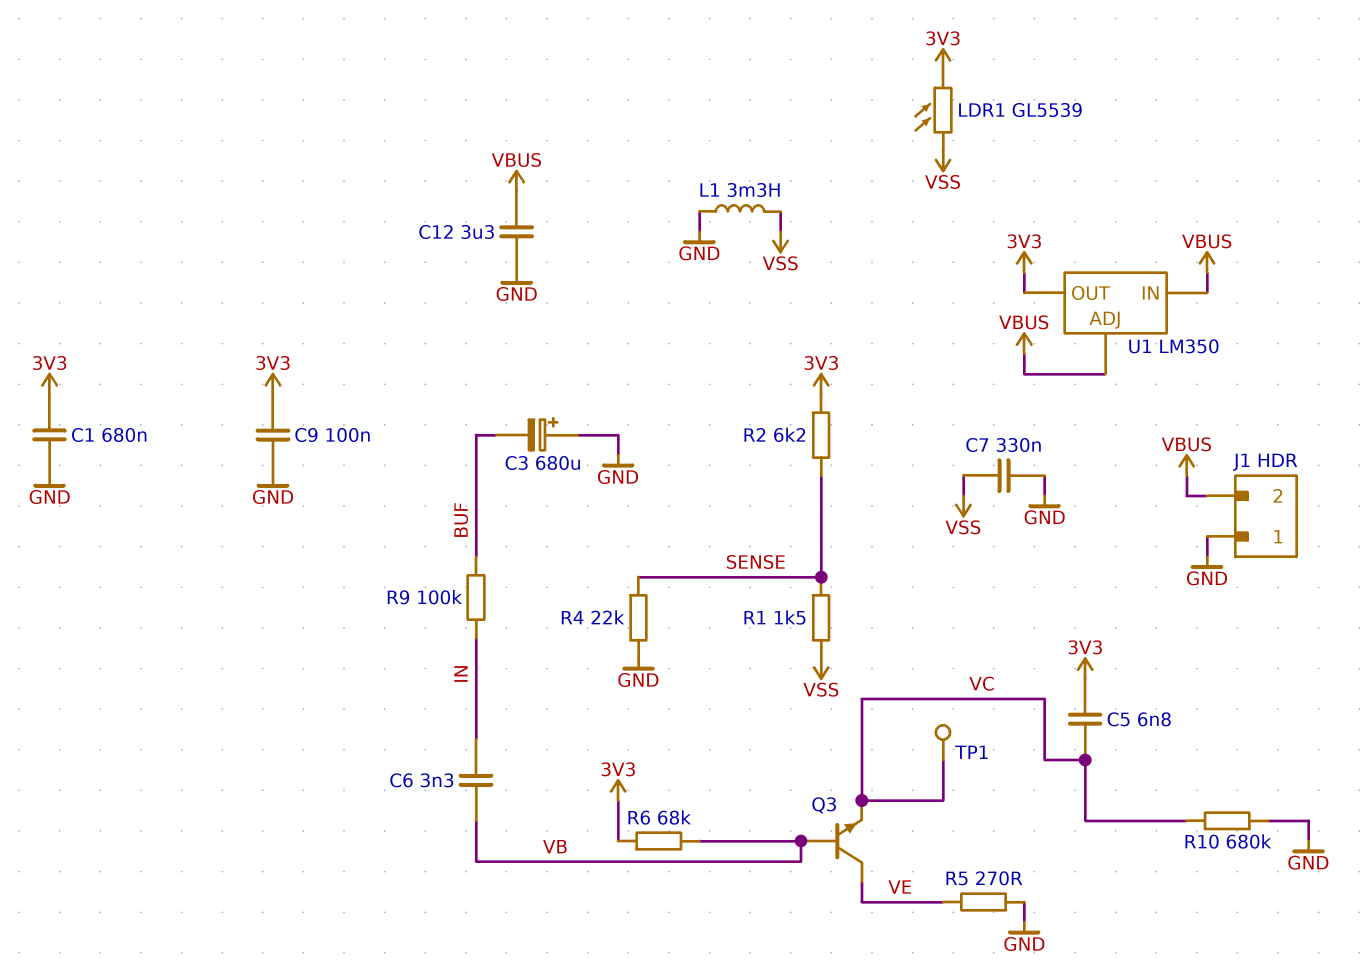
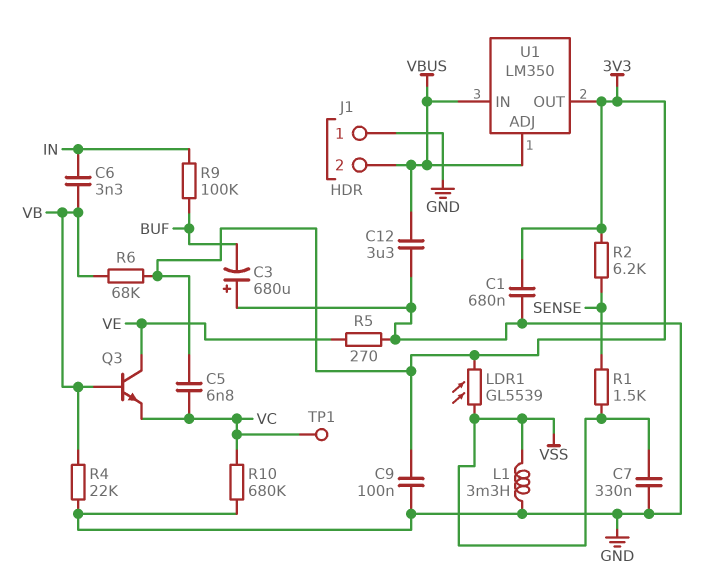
R4: 22k (GND, SENSE) -> 22k (GND, VB)

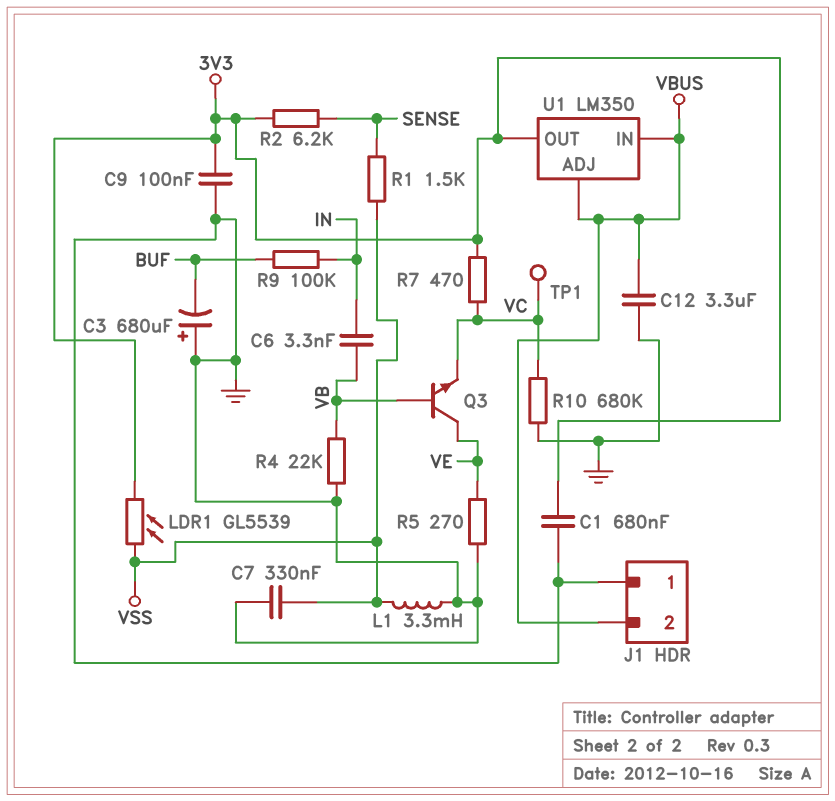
C5: 6.8nF (3V3, VC) -> none
R6: 68k (3V3, VB) -> none
R7: none -> 470 (3V3, VC)

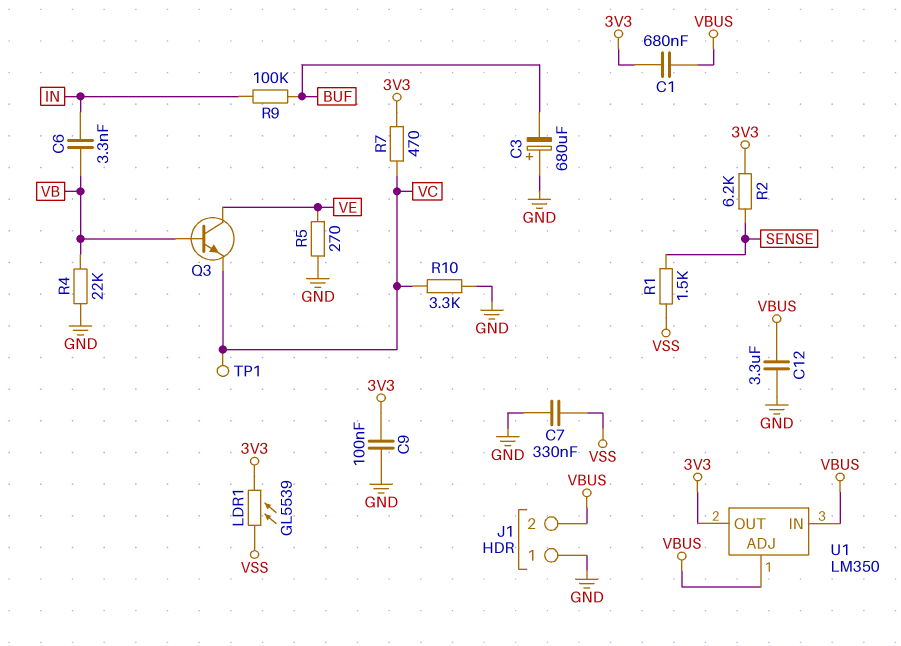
C1: 680nF (3V3, GND) -> 680nF (3V3, VBUS)
L1: 3.3mH (GND, VSS) -> none
R10: 680k (GND, VC) -> 3.3k (GND, VC)

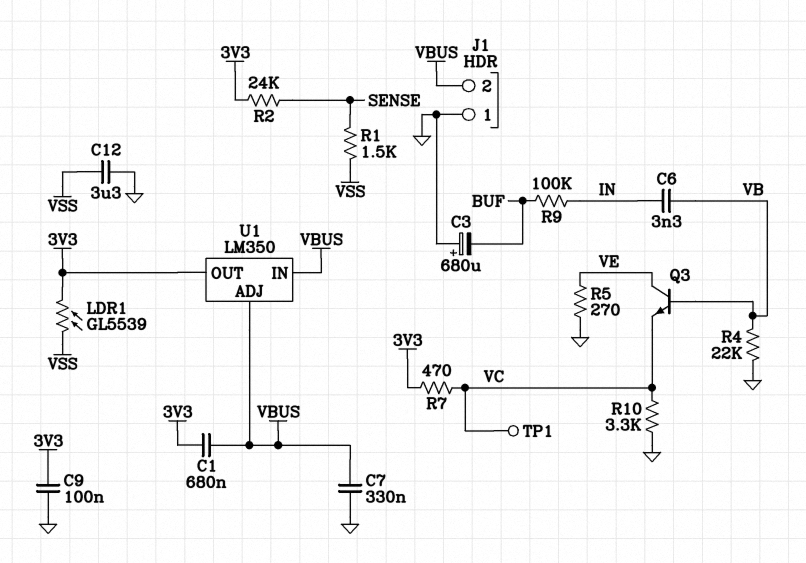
C7: 330nF (GND, VSS) -> 330nF (GND, VBUS)
C12: 3.3uF (GND, VBUS) -> 3.3uF (GND, VSS)
R2: 6.2k (3V3, SENSE) -> 24k (3V3, SENSE)

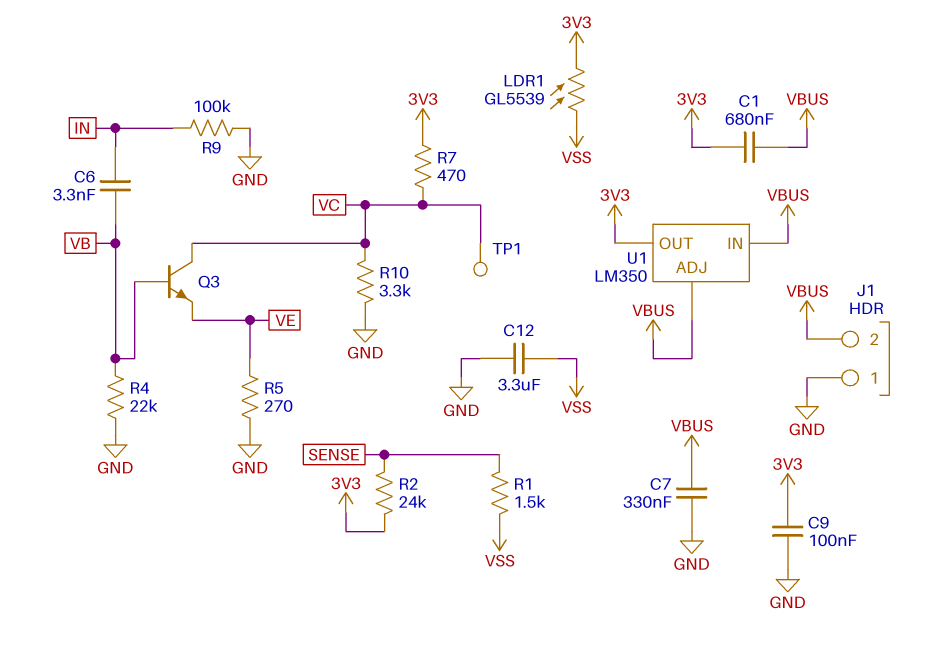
C3: 680uF (plus GND, minus BUF) -> none
Q3: NPN (B VB, C VE, E VC) -> NPN (B VB, C VC, E VE)
R9: 100k (BUF, IN) -> 100k (GND, IN)

